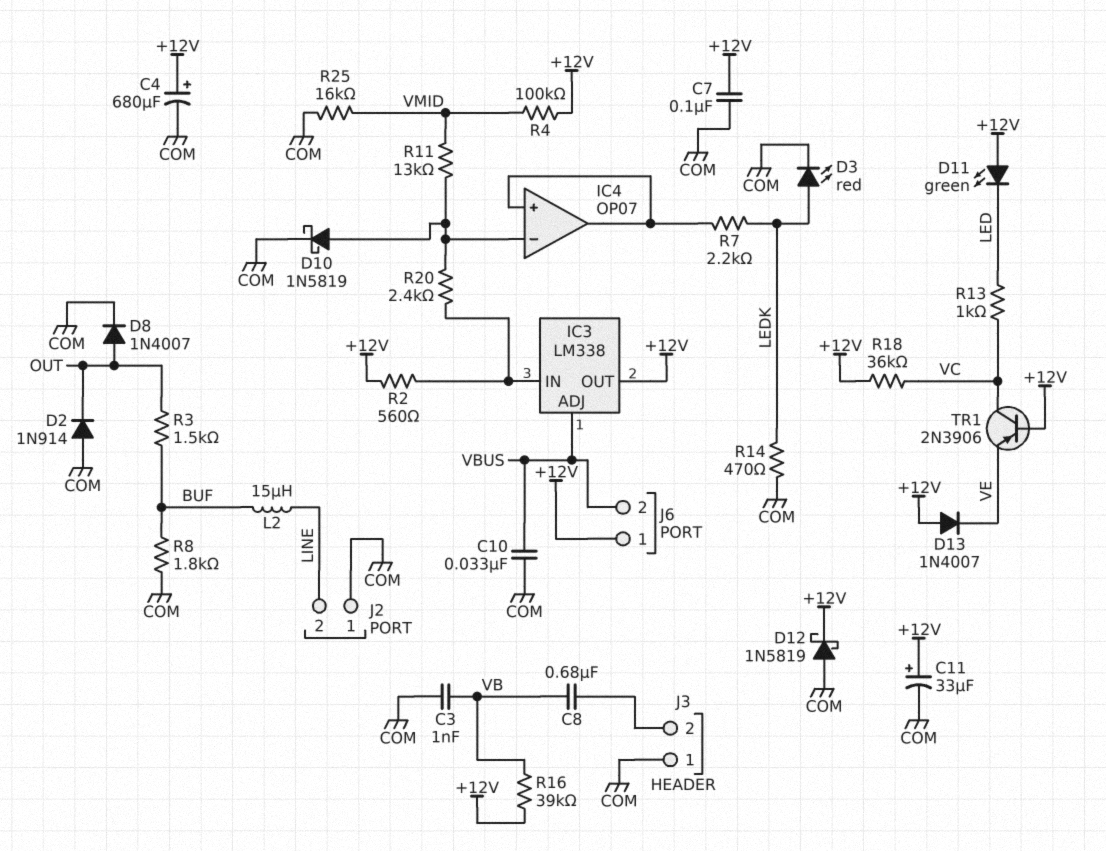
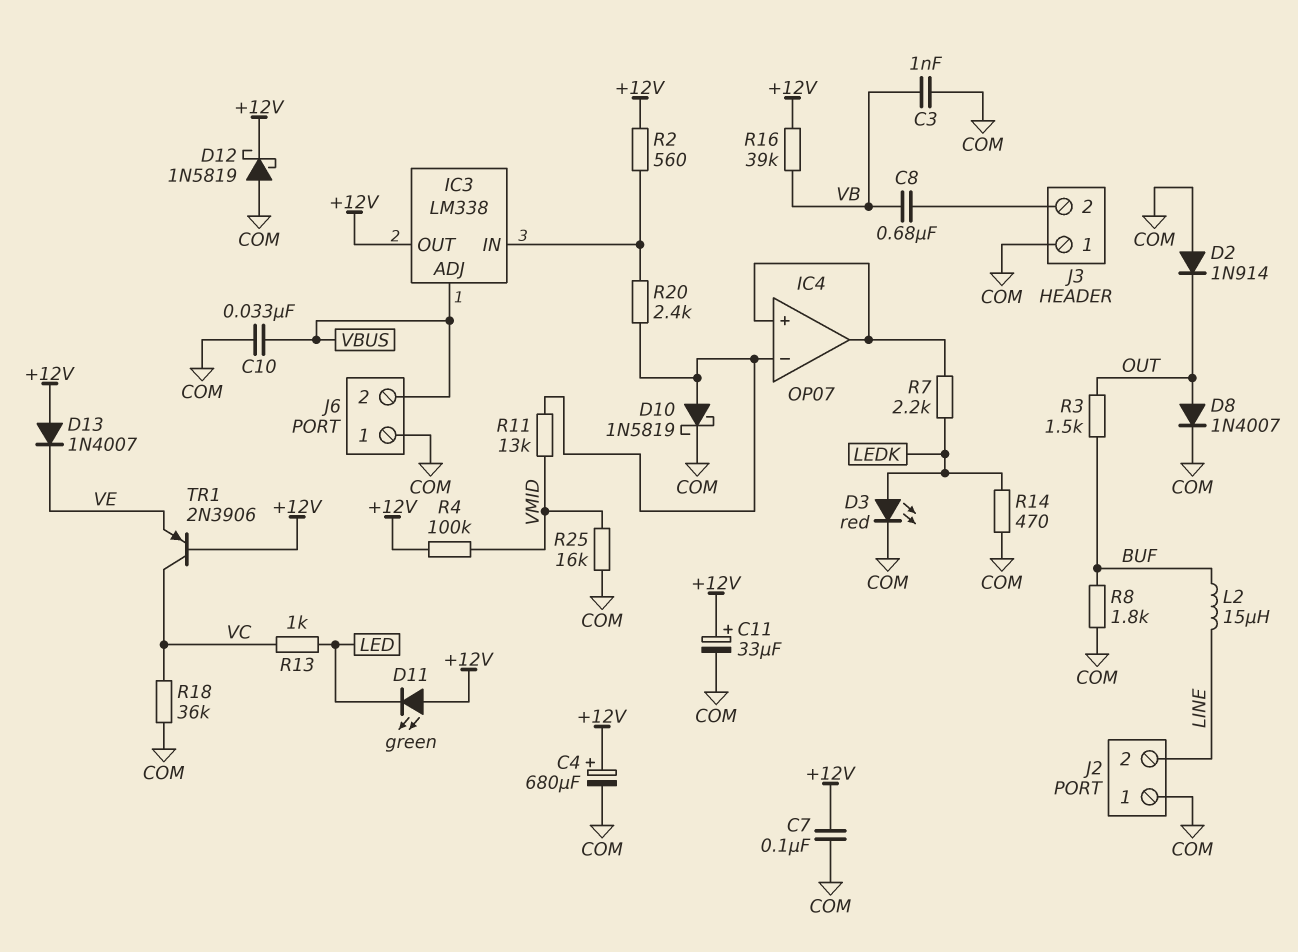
J6 pin 1: +12V -> COM
R18: 36k (+12V, VC) -> 36k (COM, VC)

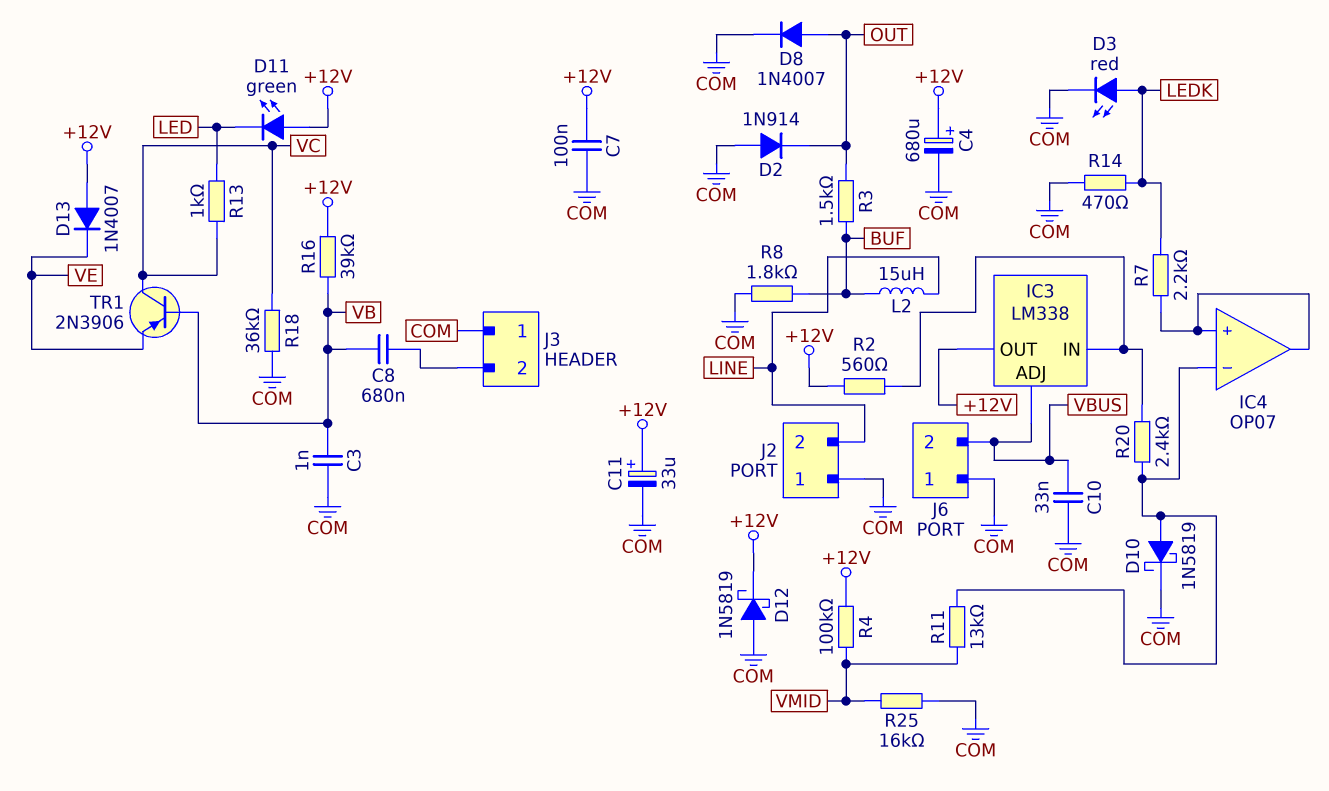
TR1: PNP 2N3906 (B +12V, C VC, E VE) -> PNP 2N3906 (B VB, C VC, E VE)

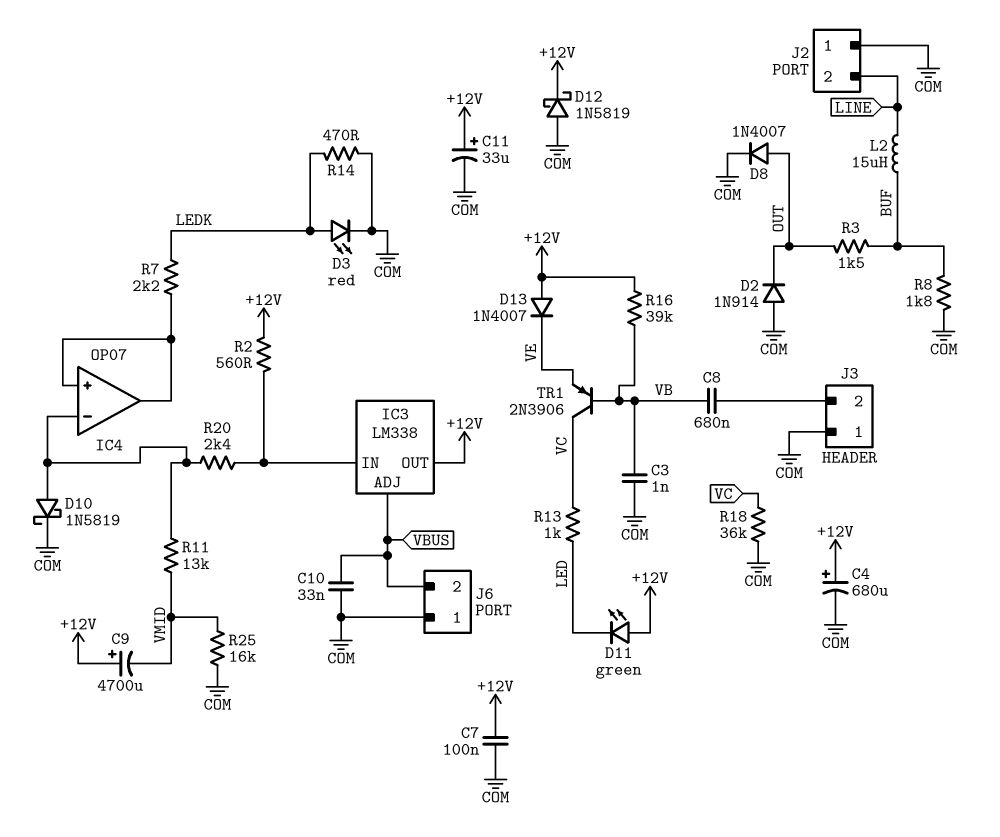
C9: none -> 4700uF (plus +12V, minus VMID)
R4: 100k (+12V, VMID) -> none

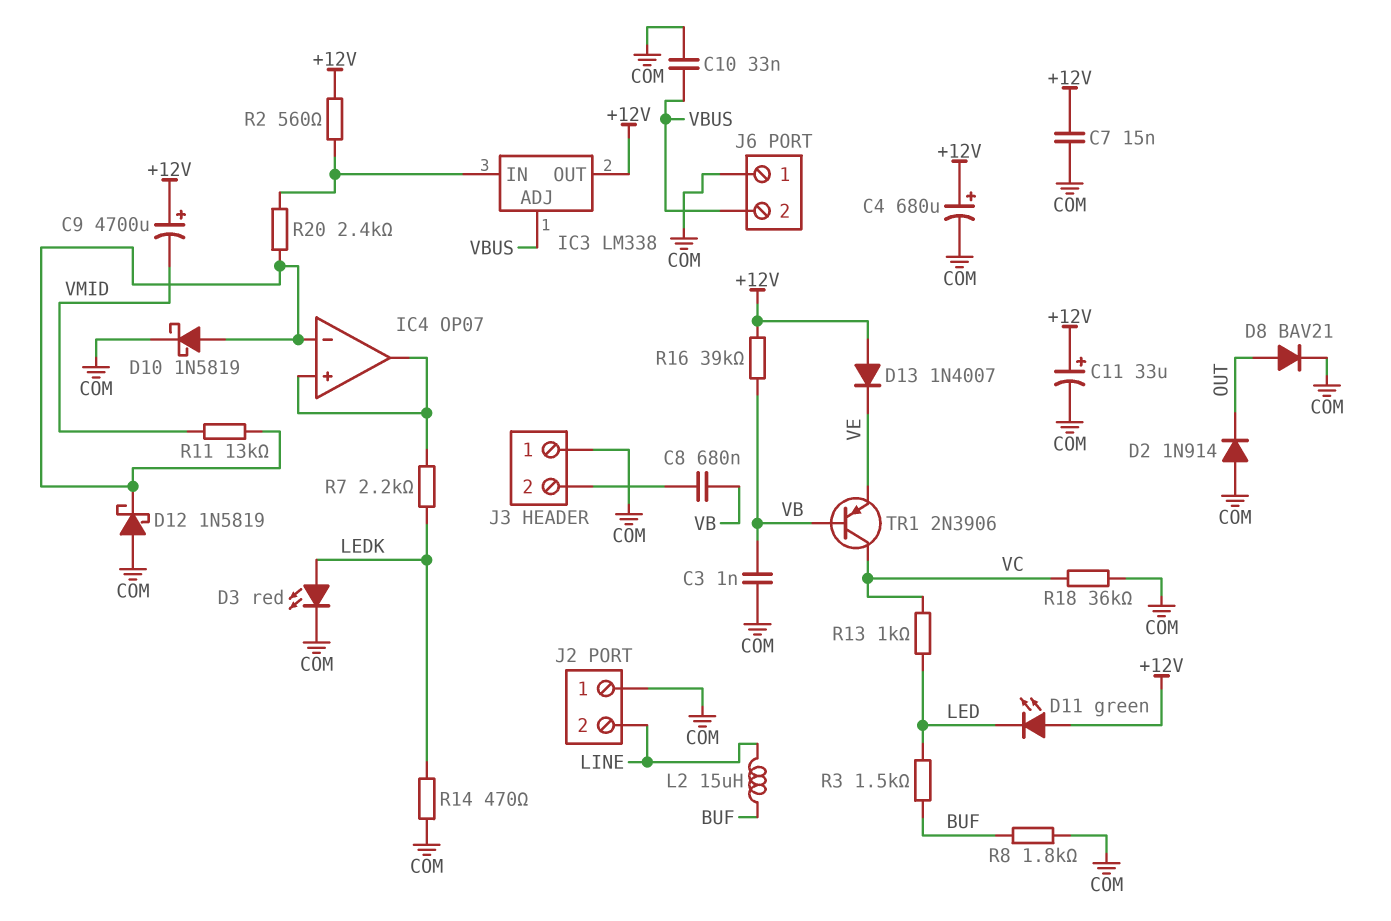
C7: 100nF (+12V, COM) -> 15nF (+12V, COM)
D8: diode 1N4007 (A OUT, K COM) -> diode BAV21 (A OUT, K COM)
D12: schottky 1N5819 (A COM, K +12V) -> schottky 1N5819 (A COM, K IC4/in-)
R3: 1.5k (BUF, OUT) -> 1.5k (BUF, LED)
R25: 16k (COM, VMID) -> none

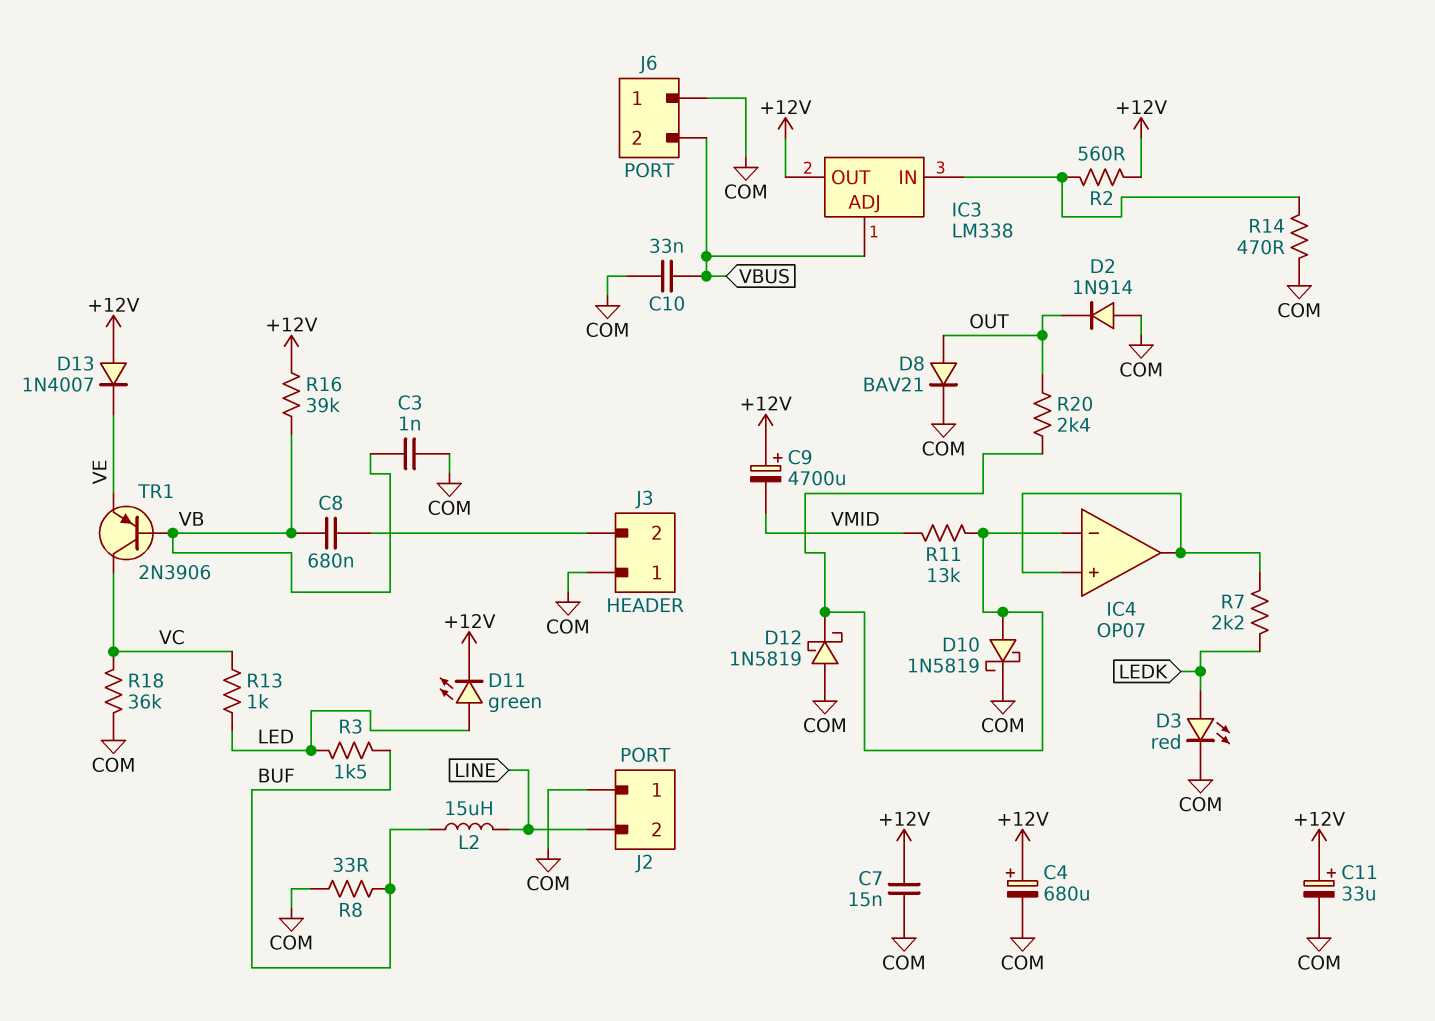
D11: LED green (A +12V, K LED) -> LED green (A LED, K +12V)
R8: 1.8k (BUF, COM) -> 33 (BUF, COM)
R14: 470 (COM, LEDK) -> 470 (COM, IC3/IN)
R20: 2.4k (IC3/IN, IC4/in-) -> 2.4k (IC4/in-, OUT)

